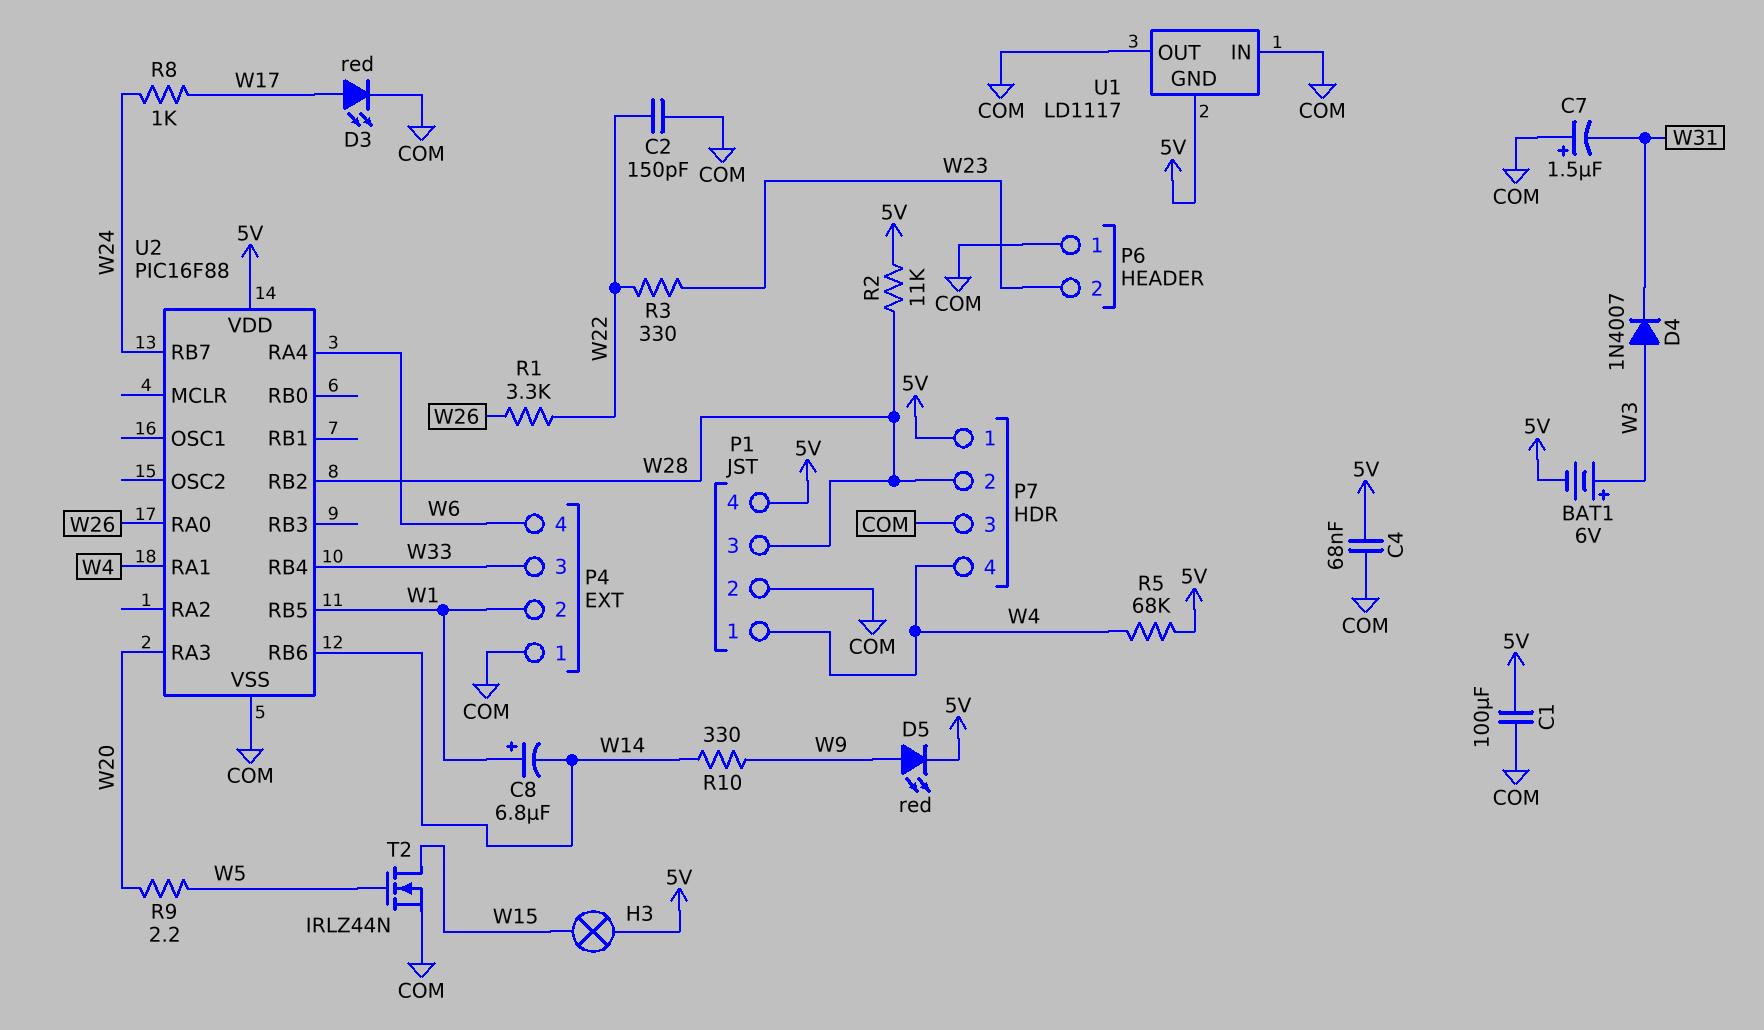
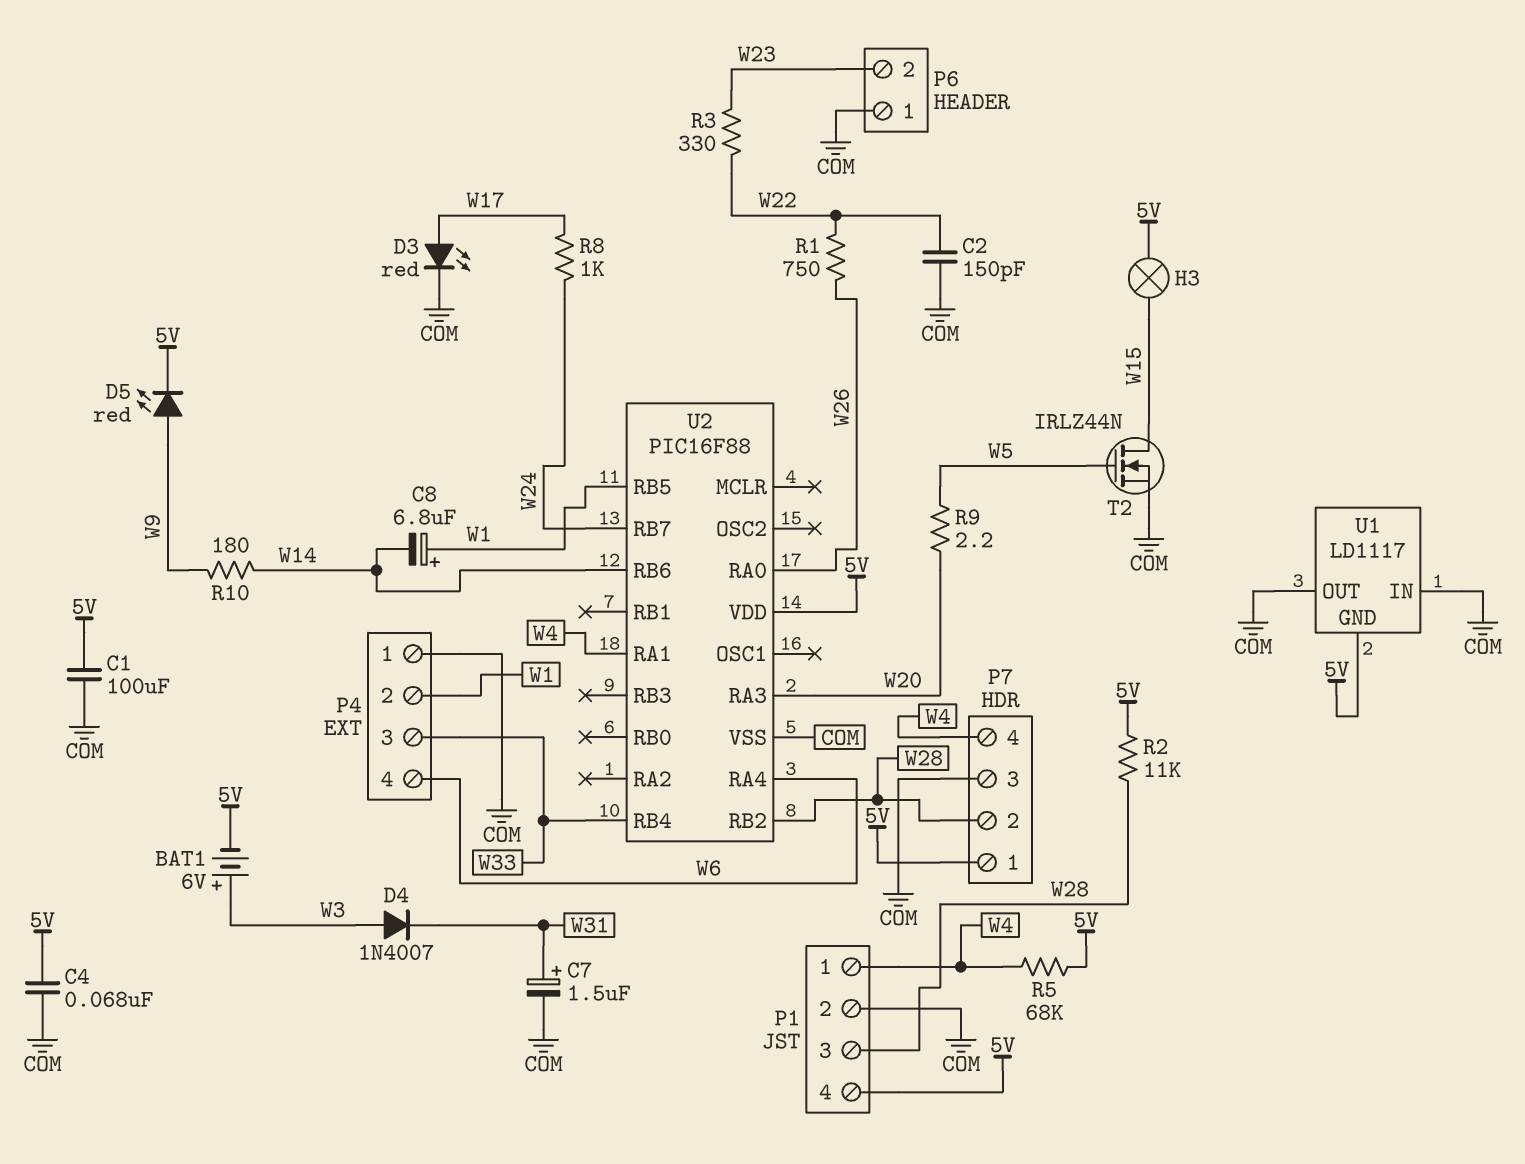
C7: 1.5uF (plus COM, minus W31) -> 1.5uF (plus W31, minus COM)
R1: 3.3k (W22, W26) -> 750 (W22, W26)
R10: 330 (W9, W14) -> 180 (W9, W14)

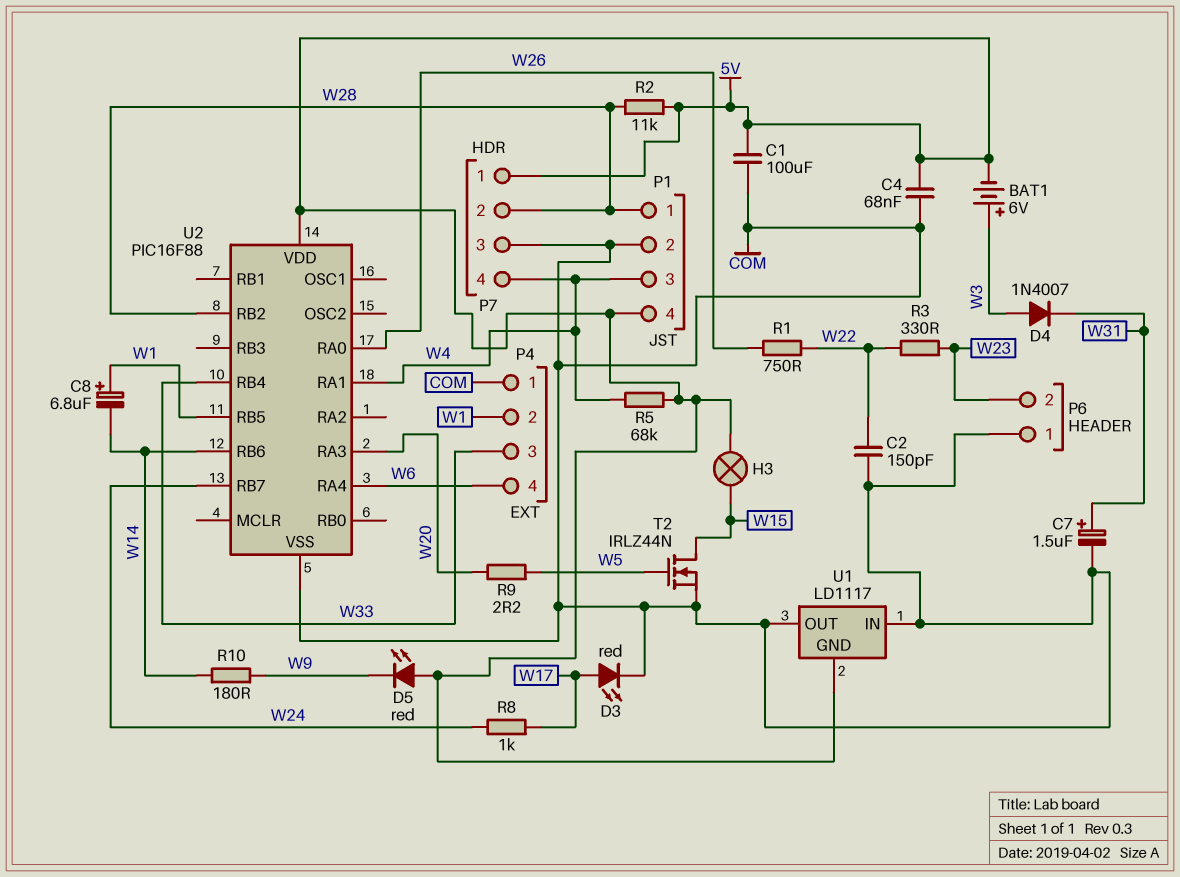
D5: LED red (A W9, K 5V) -> LED red (A 5V, K W9)
P1 pin 1: W4 -> W28
P1 pin 3: W28 -> W4

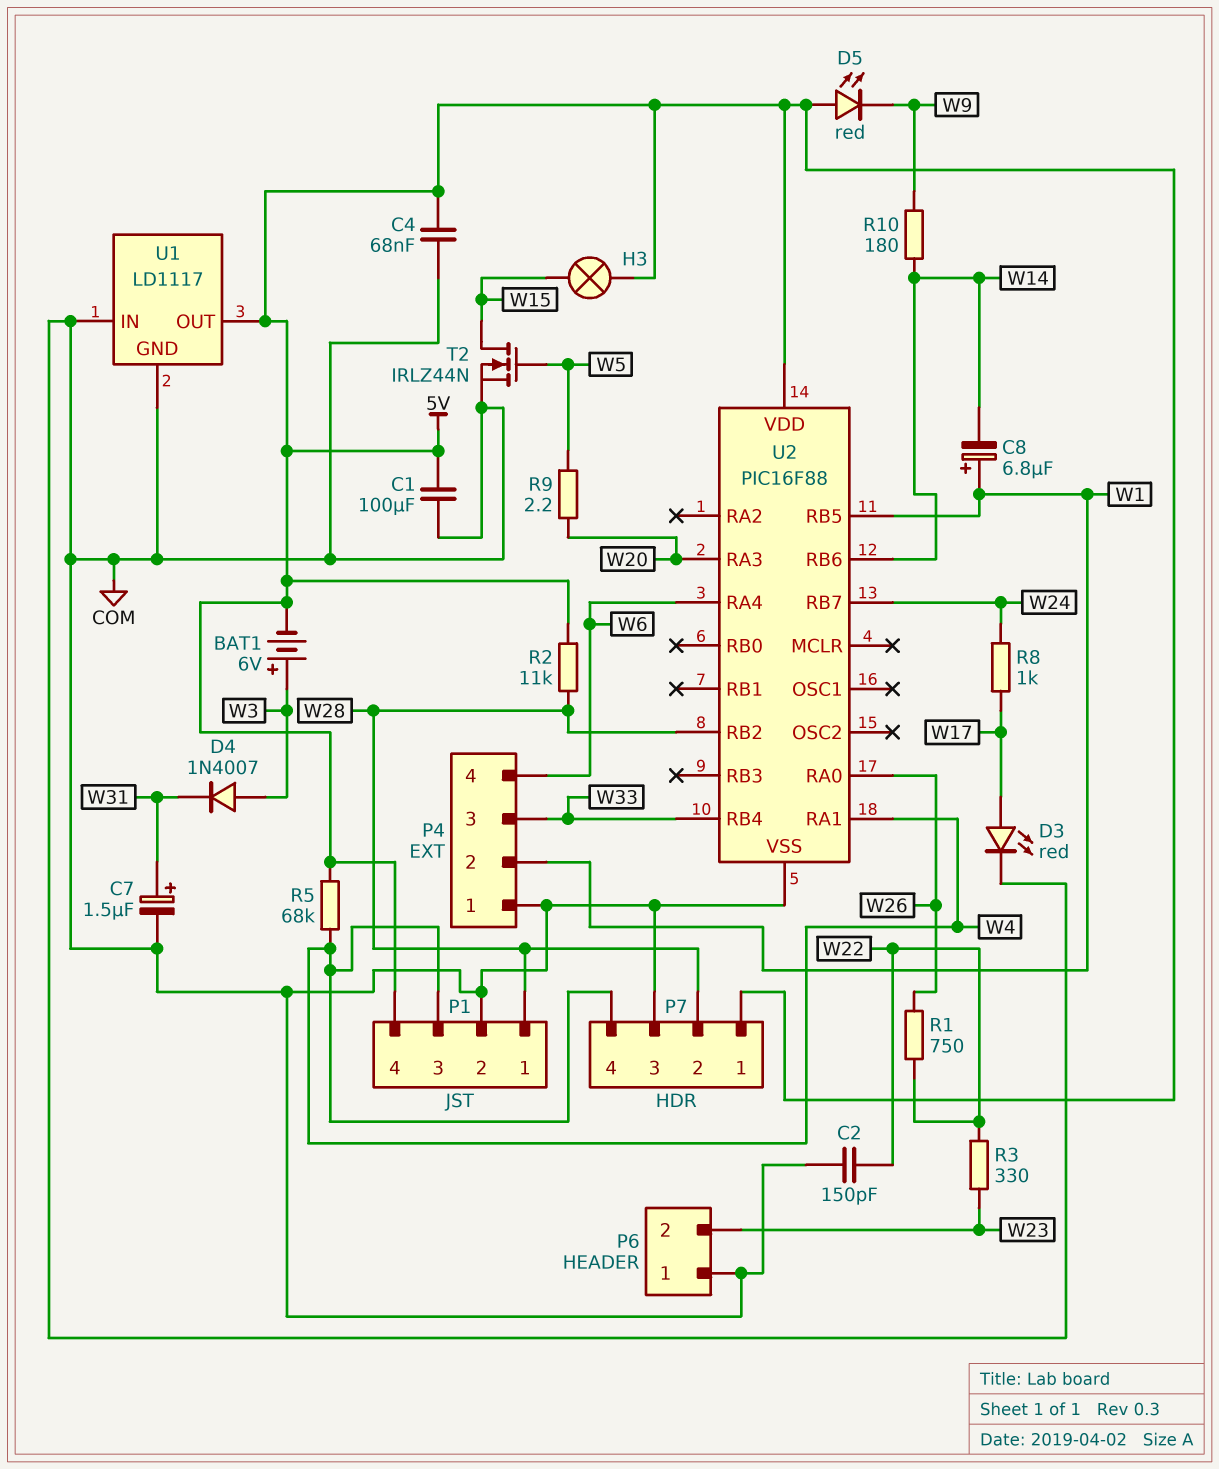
U1 pin GND: 5V -> COM
U1 pin OUT: COM -> 5V

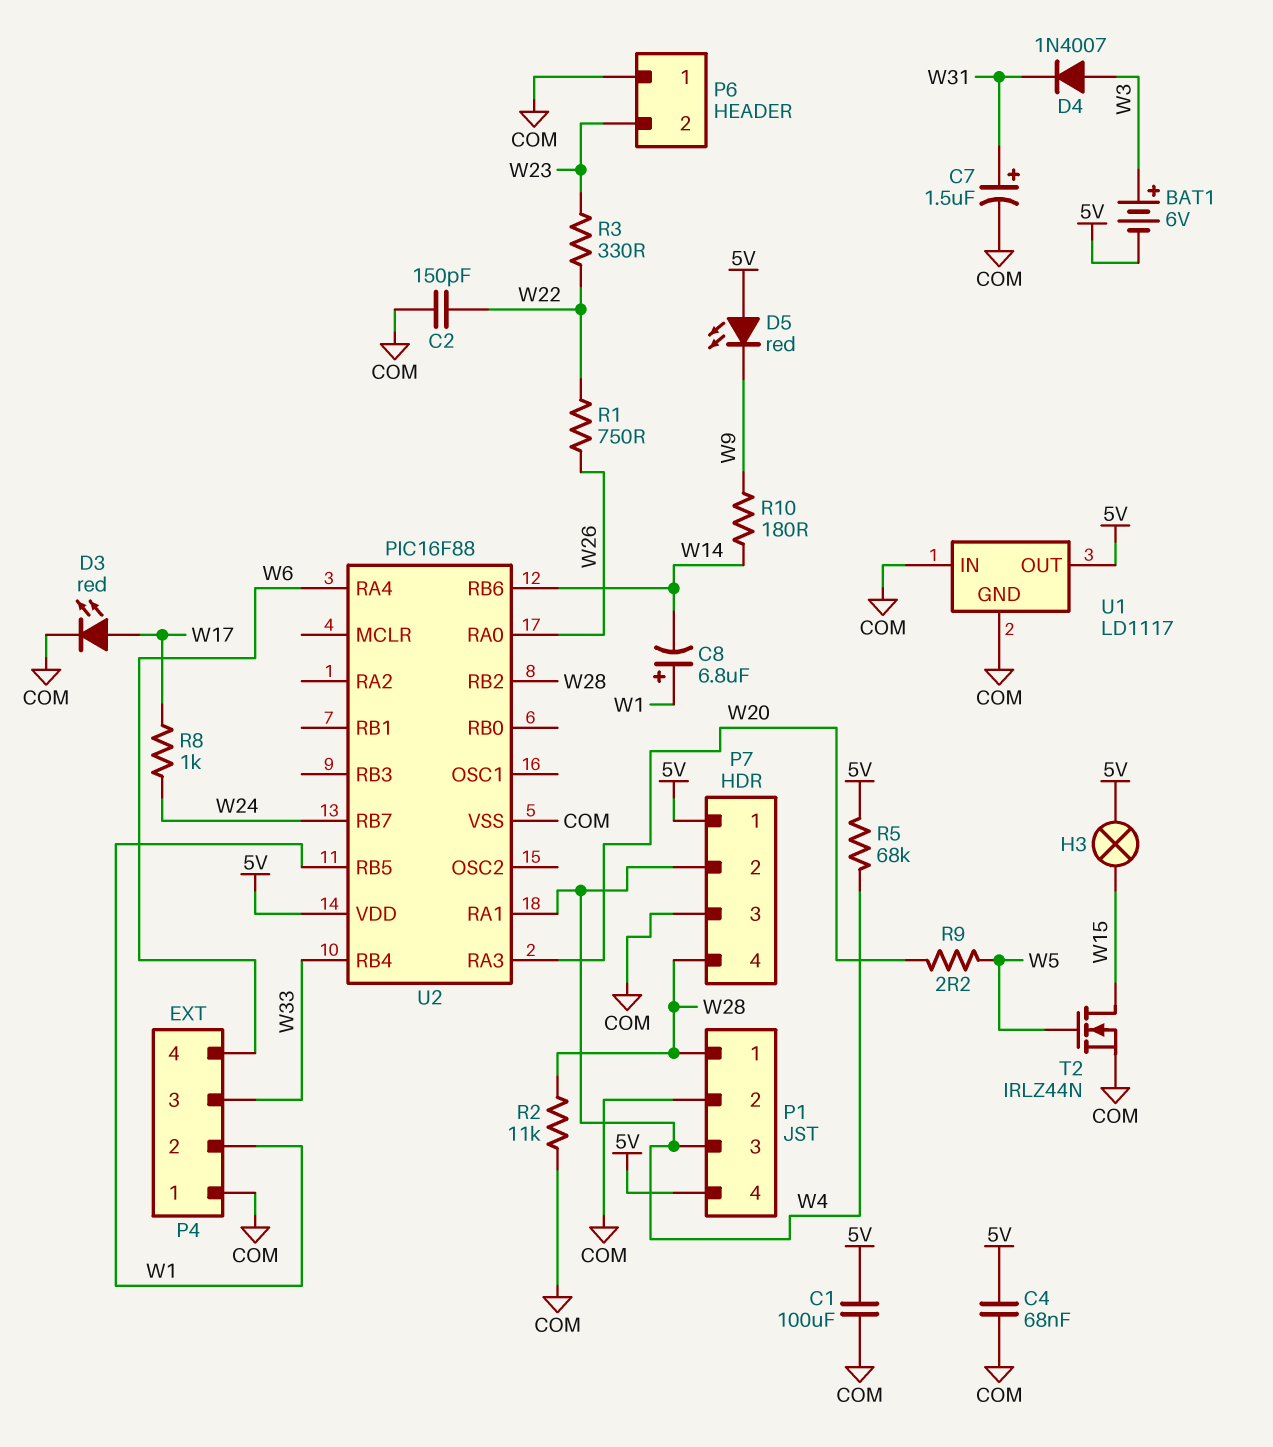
P7 pin 2: W28 -> W4
P7 pin 4: W4 -> W28
R2: 11k (5V, W28) -> 11k (COM, W28)

